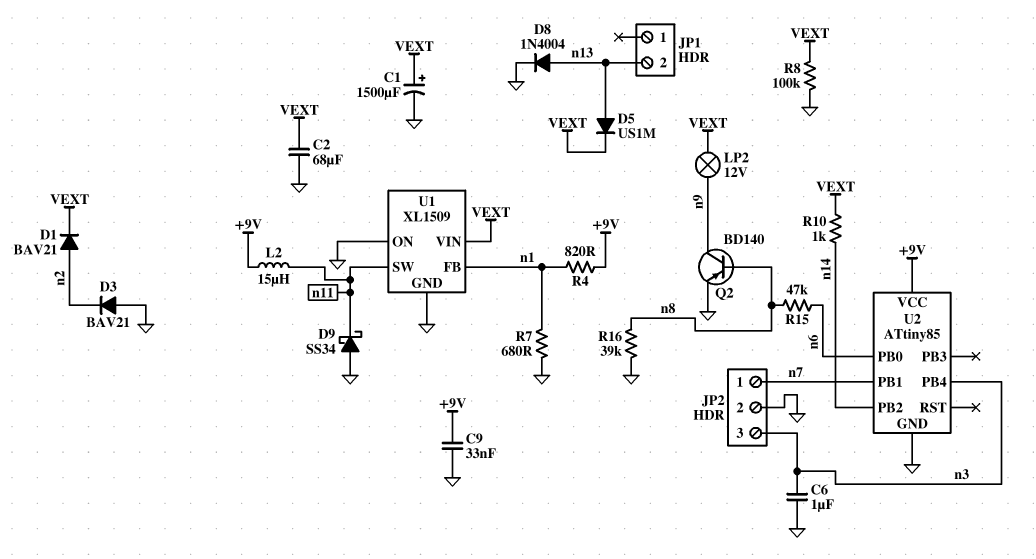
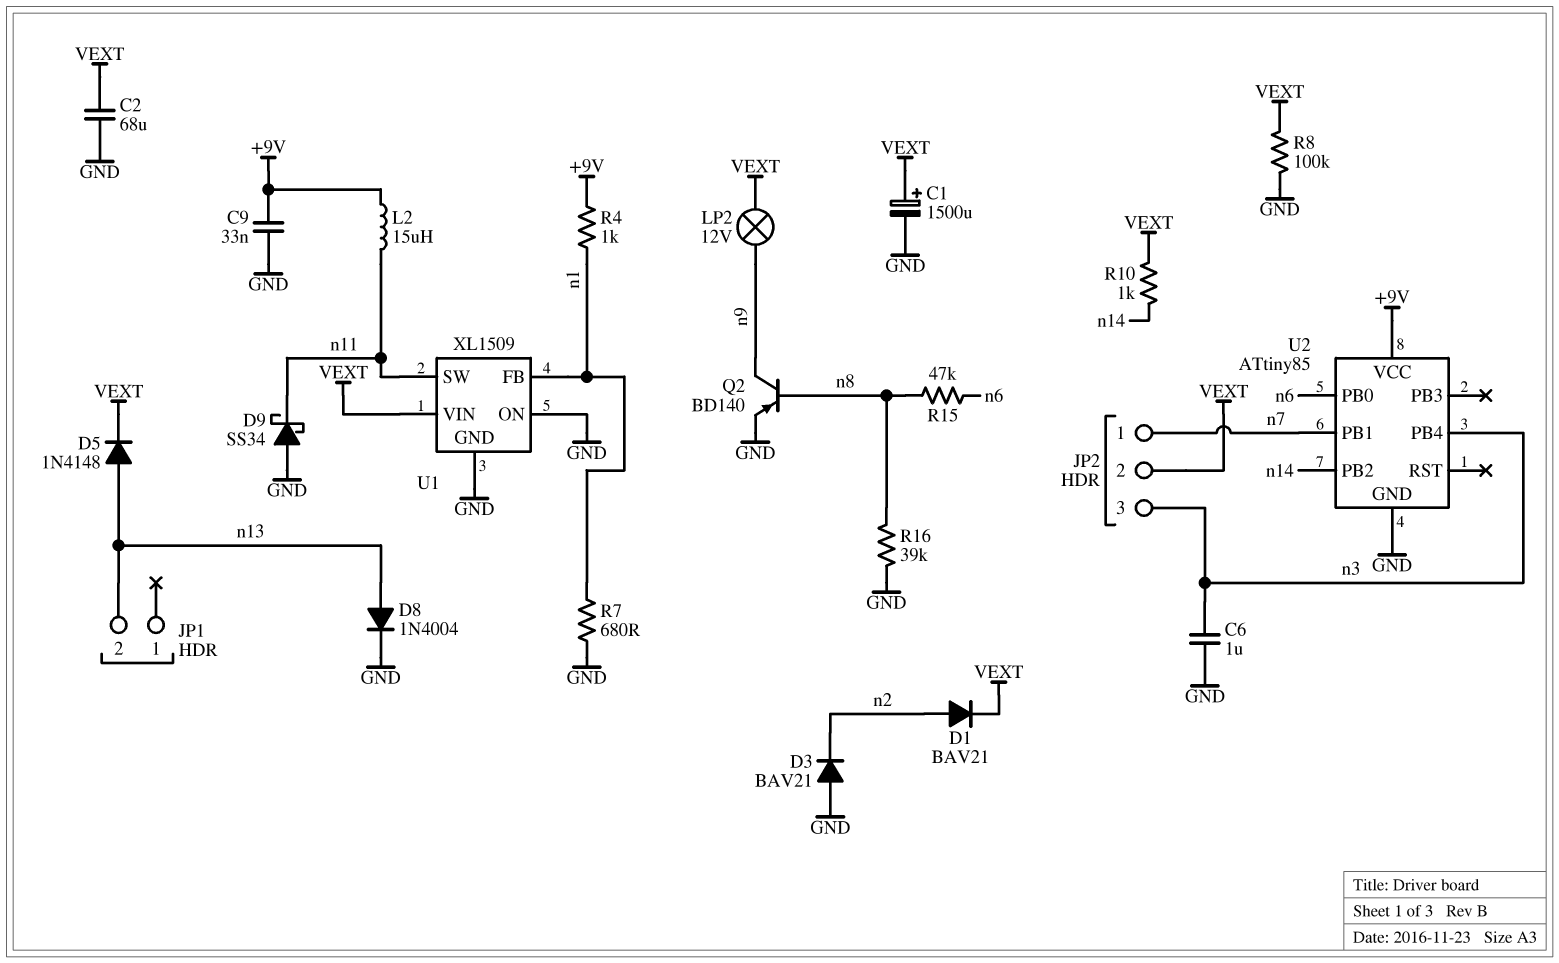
D5: diode US1M (A n13, K VEXT) -> diode 1N4148 (A n13, K VEXT)
JP2 pin 2: GND -> VEXT
R4: 820 (+9V, n1) -> 1k (+9V, n1)

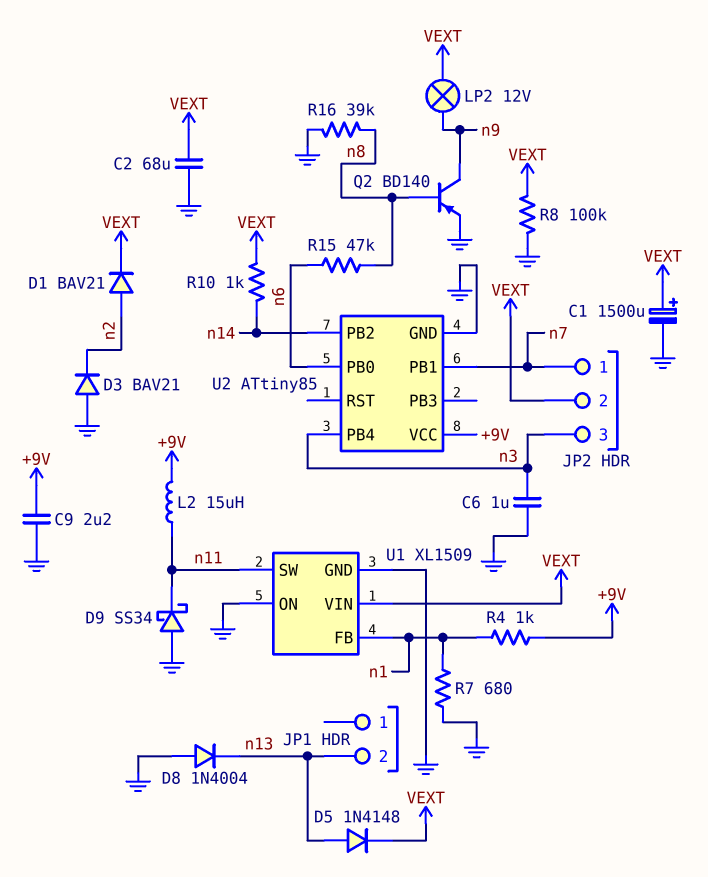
C9: 33nF (+9V, GND) -> 2.2uF (+9V, GND)
D8: diode 1N4004 (A n13, K GND) -> diode 1N4004 (A GND, K n13)

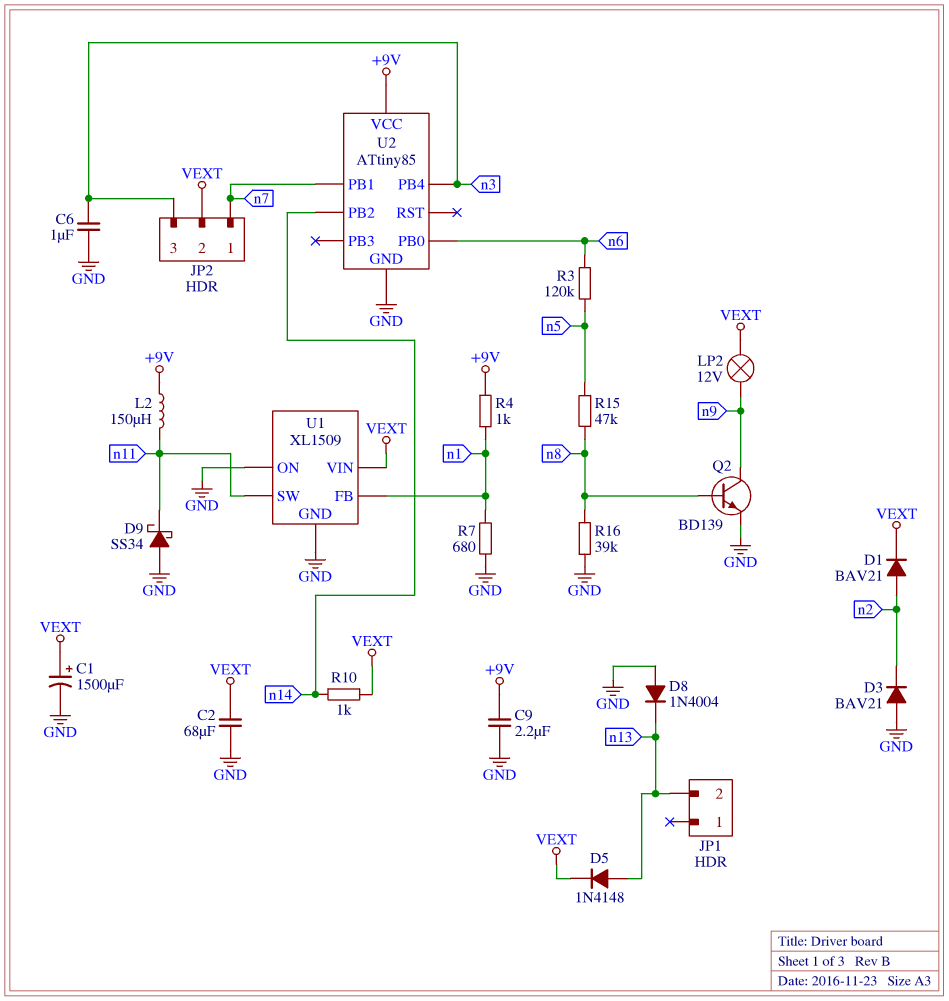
L2: 15uH (+9V, n11) -> 150uH (+9V, n11)
Q2: PNP BD140 (B n8, C n9, E GND) -> NPN BD139 (B n8, C n9, E GND)
R3: none -> 120k (n5, n6)
R8: 100k (GND, VEXT) -> none
R15: 47k (n6, n8) -> 47k (n5, n8)

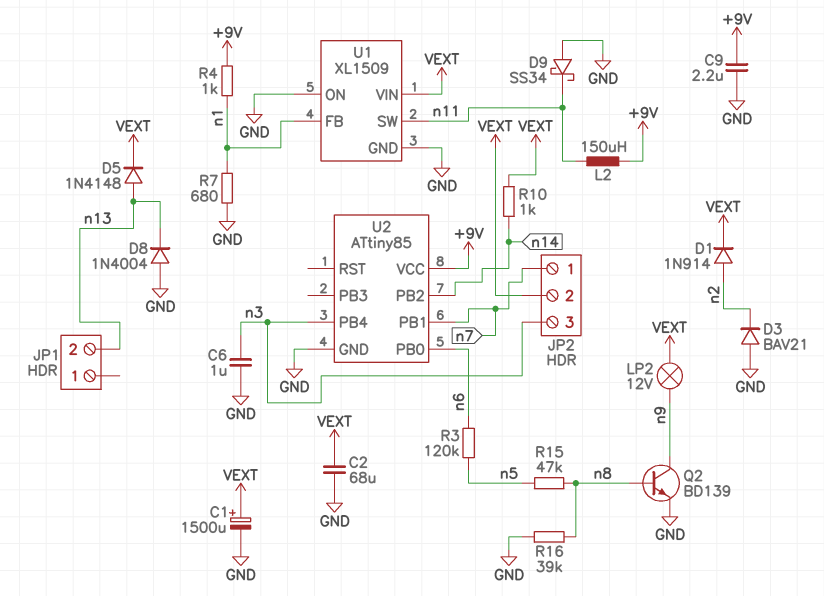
D1: diode BAV21 (A n2, K VEXT) -> diode 1N914 (A n2, K VEXT)

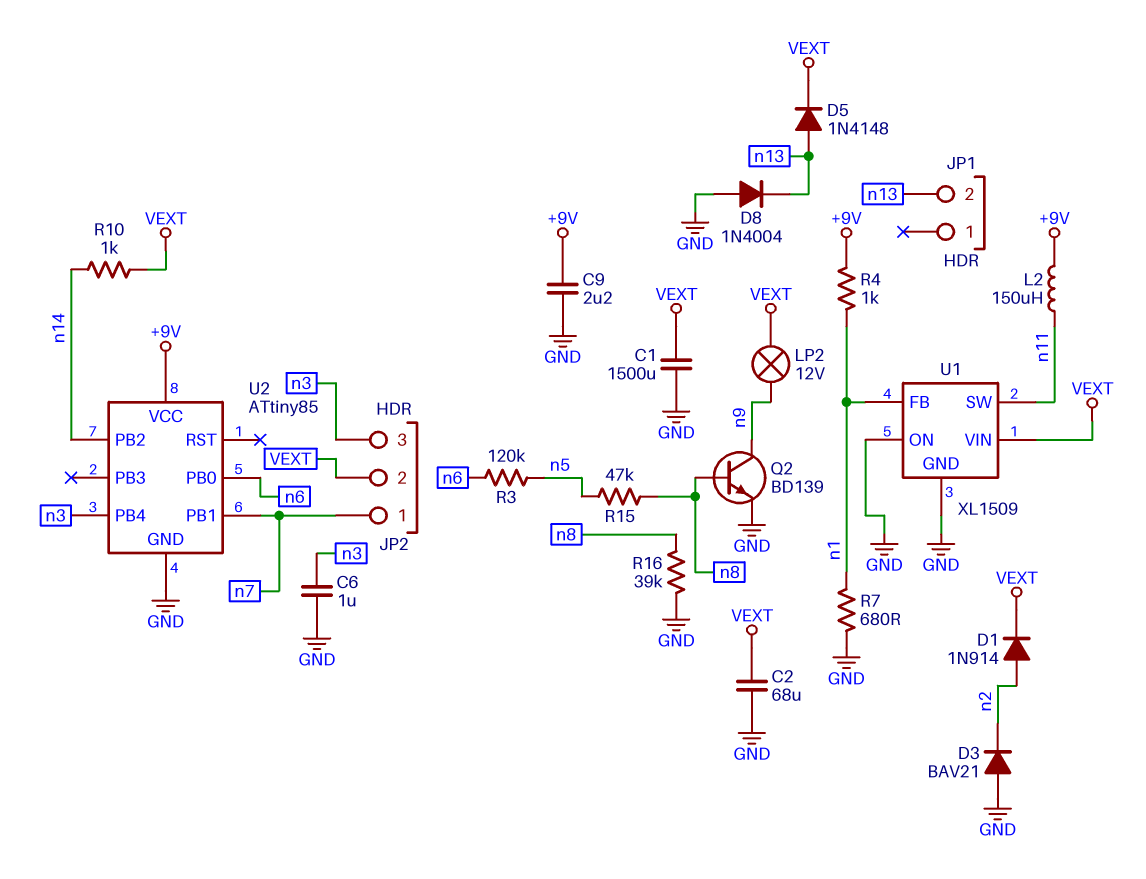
C1: 1500uF (plus VEXT, minus GND) -> 1500uF (GND, VEXT)
D9: schottky SS34 (A GND, K n11) -> none

